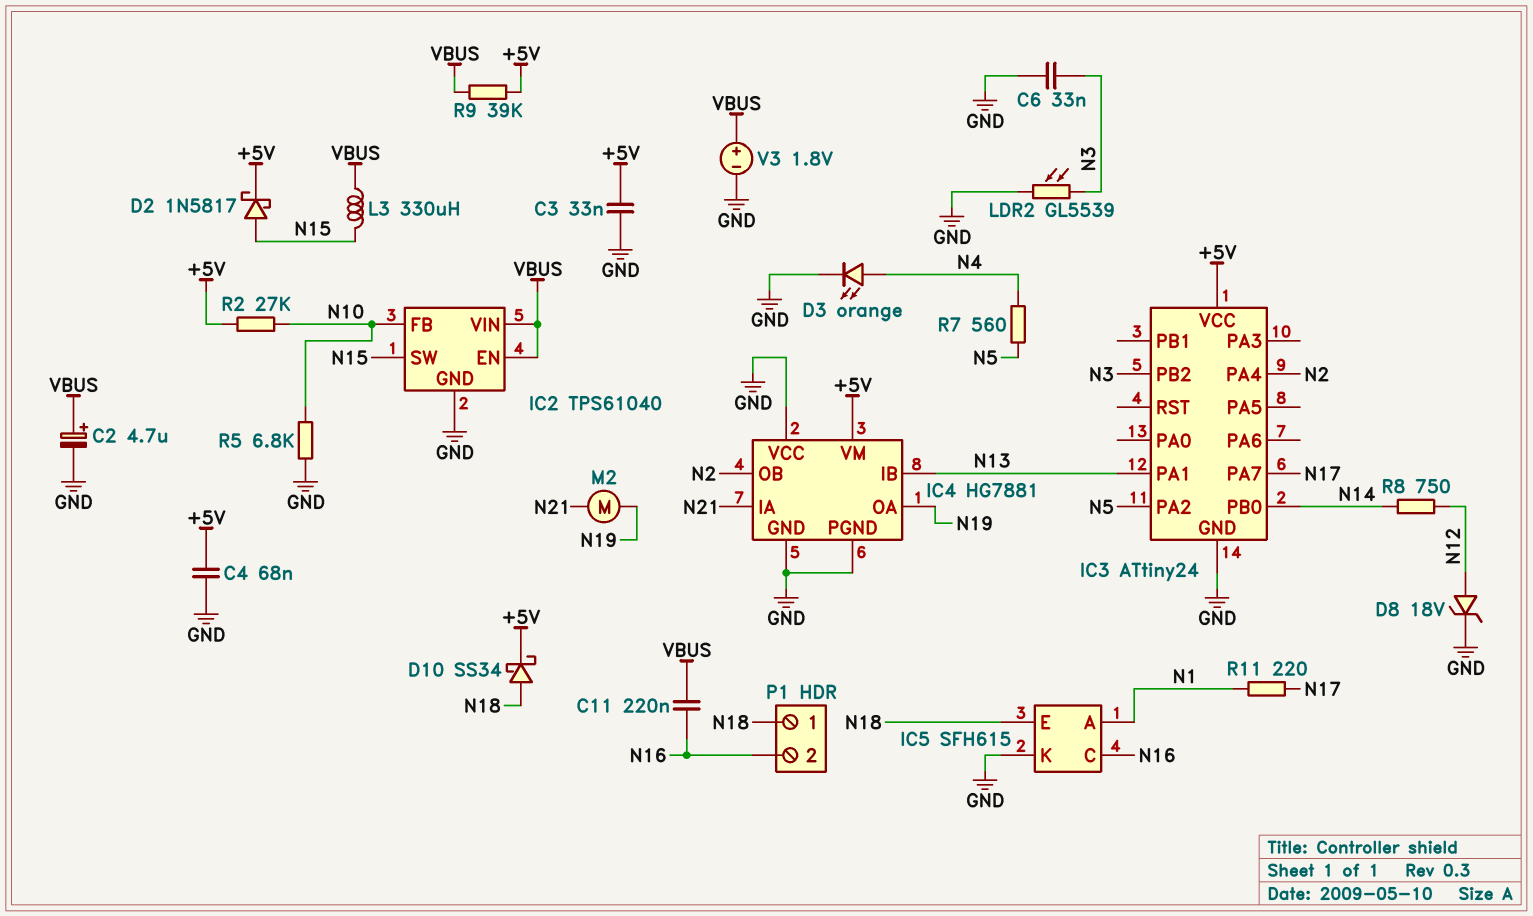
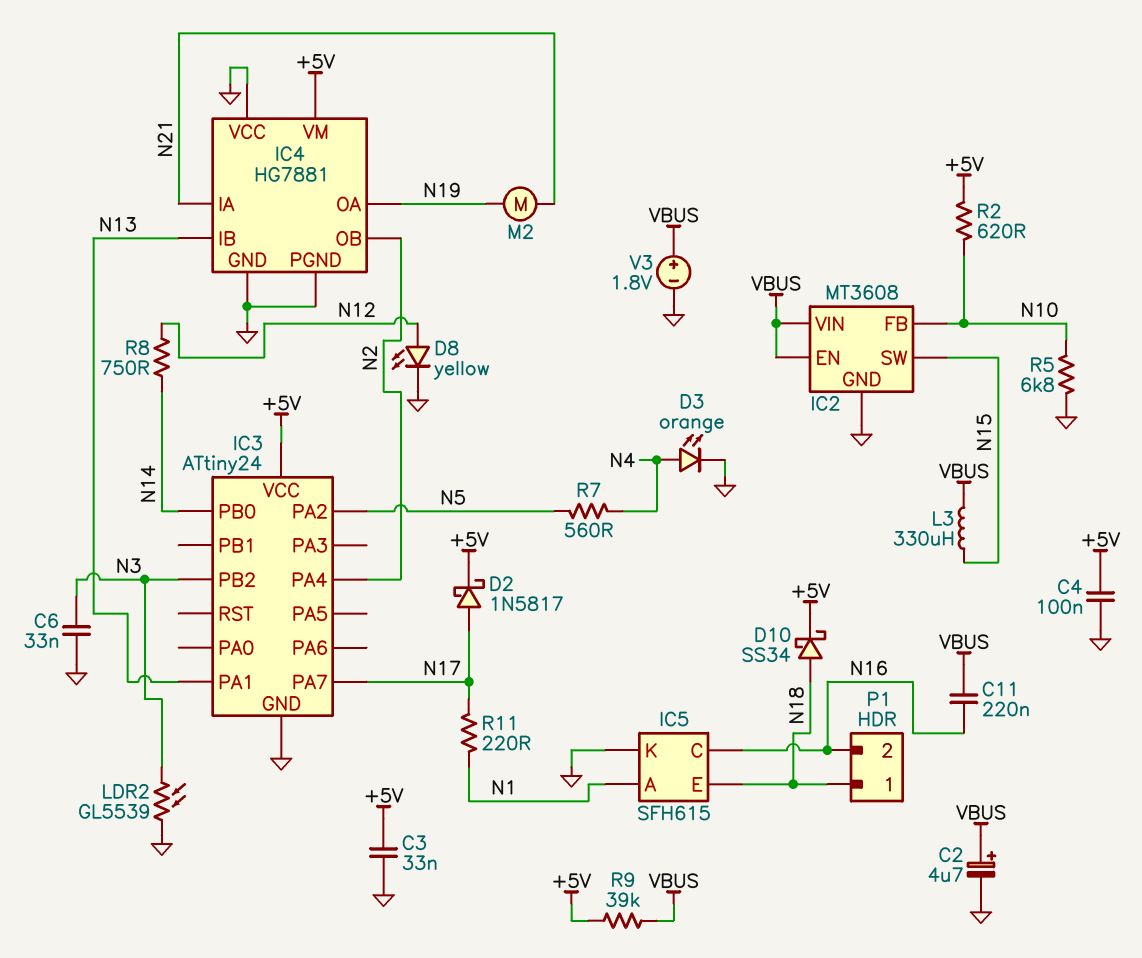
C4: 68nF (+5V, GND) -> 100nF (+5V, GND)
D2: schottky 1N5817 (A N15, K +5V) -> schottky 1N5817 (A N17, K +5V)
D8: zener 18V (A N12, K GND) -> LED yellow (A N12, K GND)
IC2: TPS61040 -> MT3608
R2: 27k (+5V, N10) -> 620 (+5V, N10)

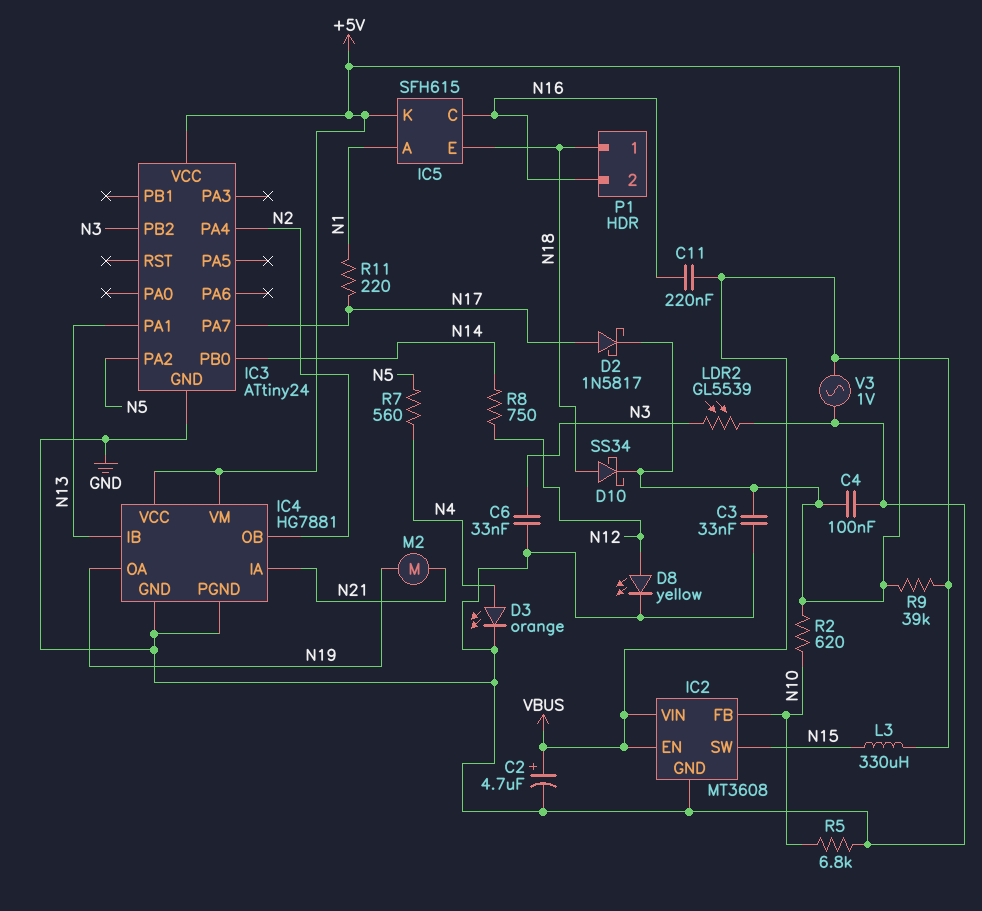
IC4 pin VCC: GND -> +5V
IC5 pin K: GND -> +5V
V3: 1.8V (plus VBUS, minus GND) -> AC 1V (GND, VBUS)

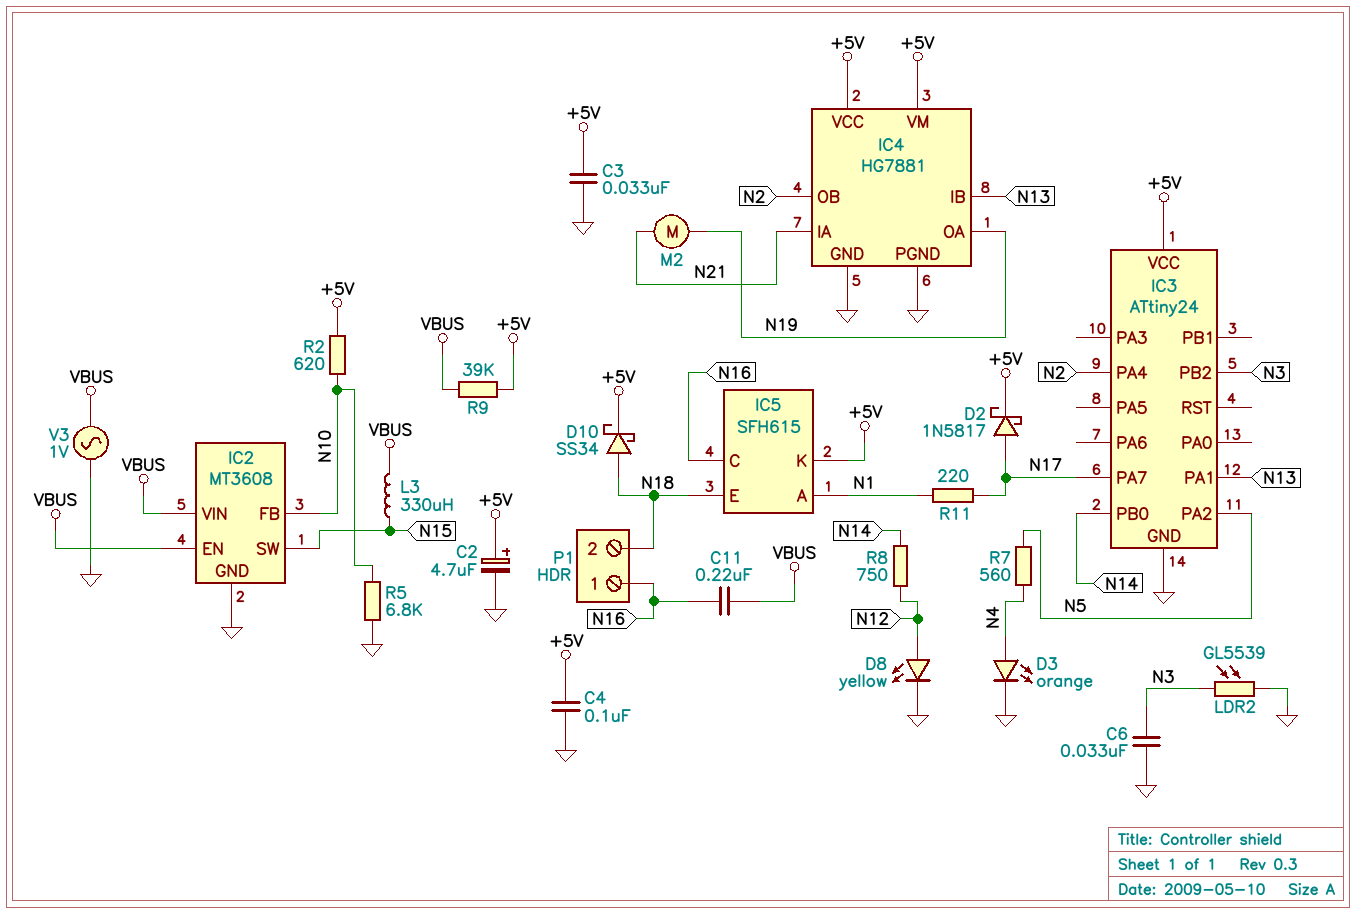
C2: 4.7uF (plus VBUS, minus GND) -> 4.7uF (plus +5V, minus GND)
P1 pin 1: N18 -> N16
P1 pin 2: N16 -> N18

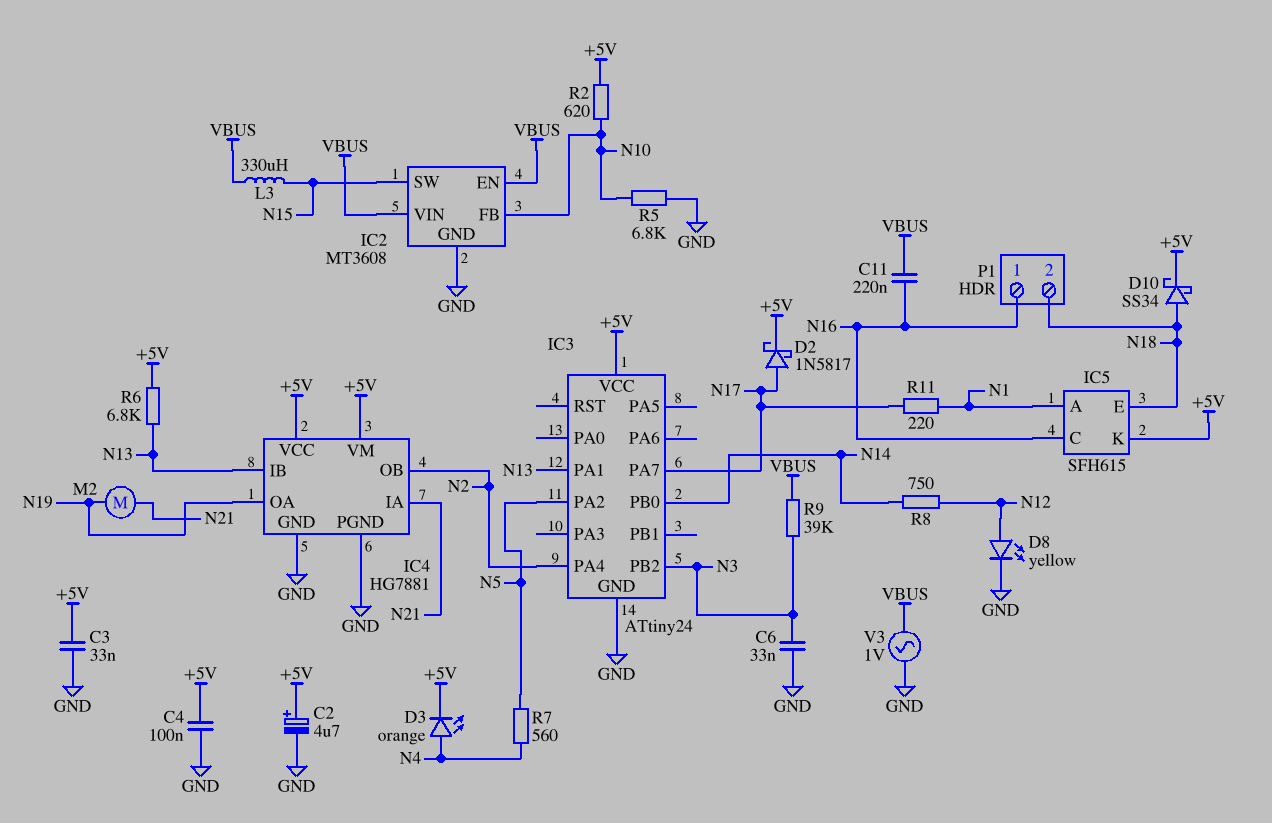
D3: LED orange (A N4, K GND) -> LED orange (A N4, K +5V)
LDR2: GL5539 (GND, N3) -> none
R6: none -> 6.8k (+5V, N13)
R9: 39k (+5V, VBUS) -> 39k (N3, VBUS)

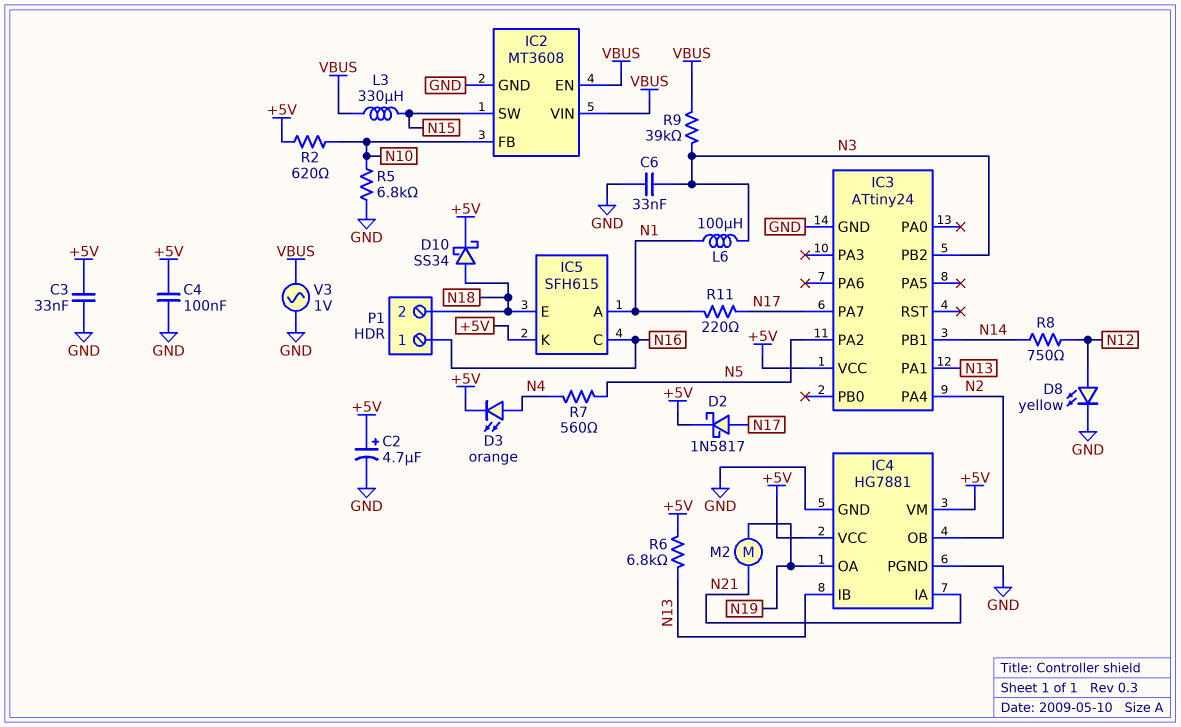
C11: 220nF (N16, VBUS) -> none
IC3 pin PB0: N14 -> none
IC3 pin PB1: none -> N14
L6: none -> 100uH (N1, N3)

